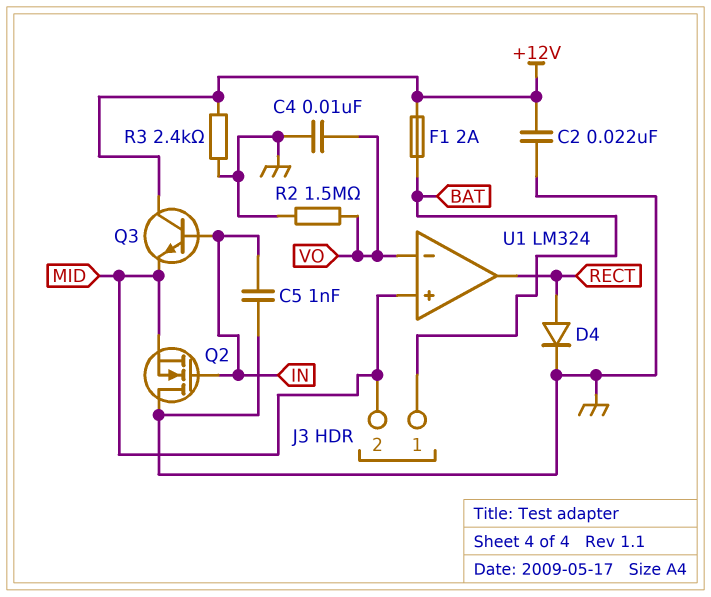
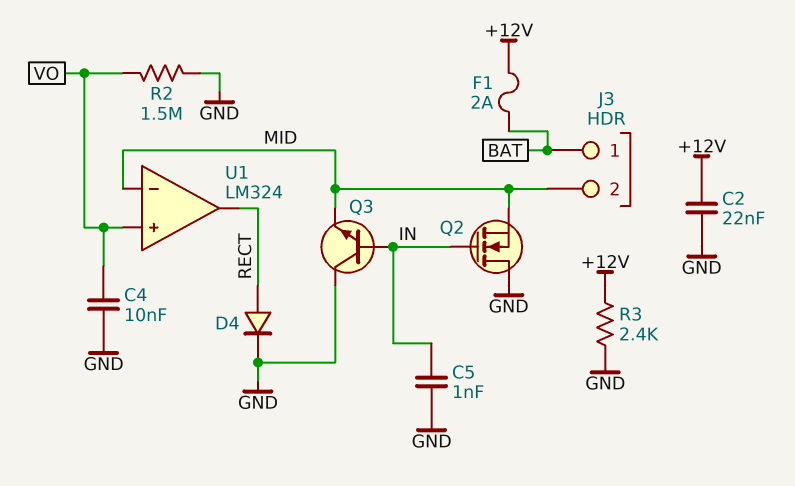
Q3: NPN (B IN, C +12V, E MID) -> NPN (B IN, C GND, E MID)
U1 pin in+: MID -> VO
U1 pin in-: VO -> MID

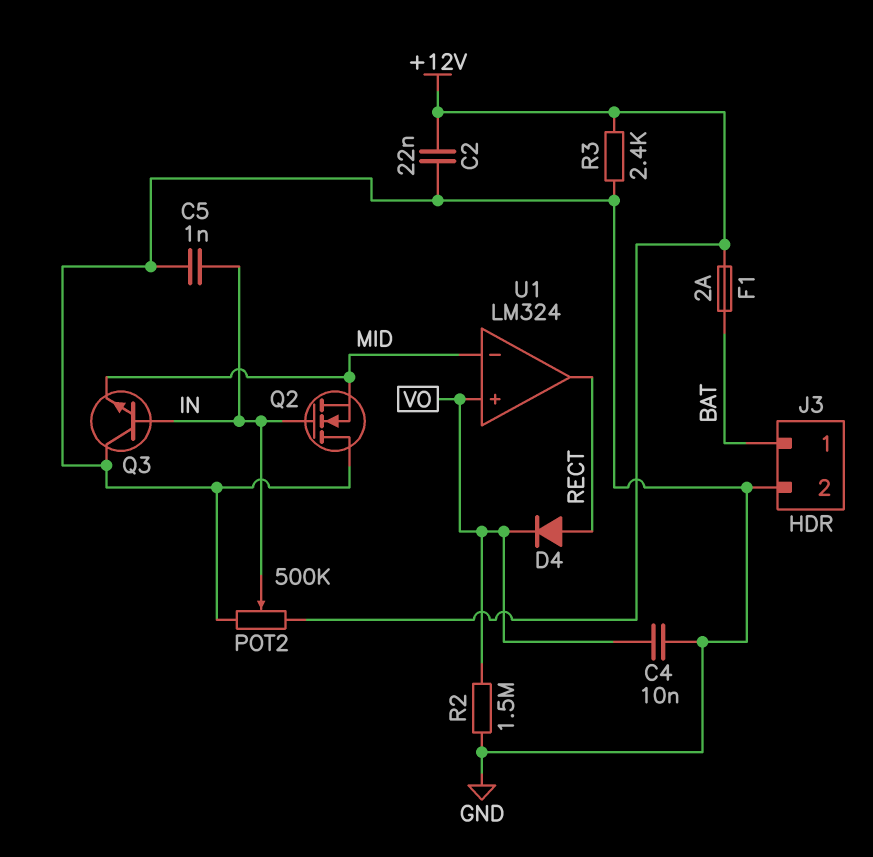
D4: diode (A RECT, K GND) -> diode (A RECT, K VO)
J3 pin 2: MID -> GND
POT2: none -> 500k (+12V, GND, wiper IN)

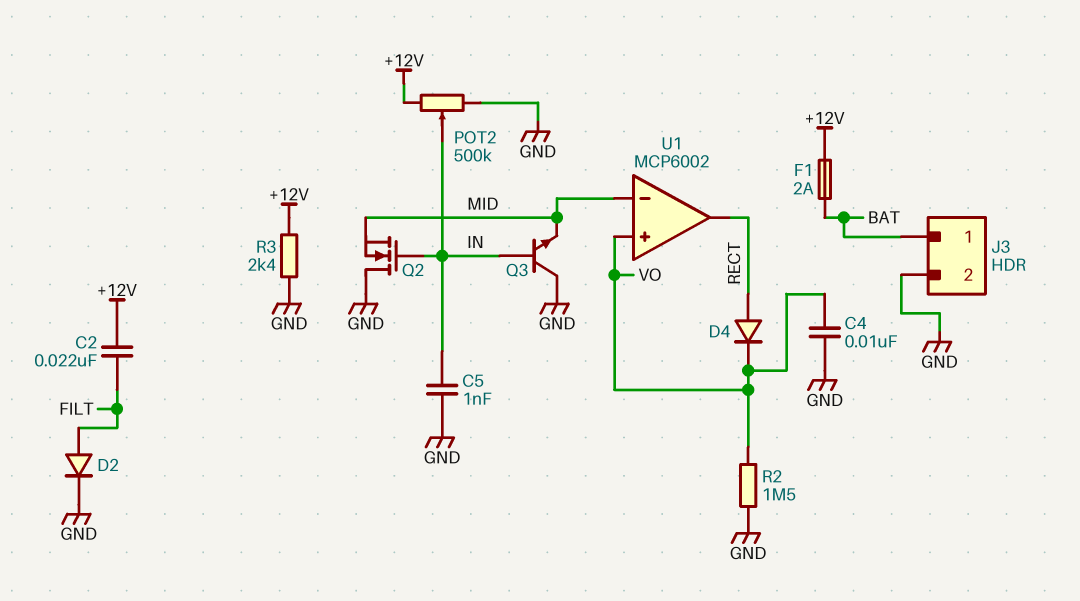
C2: 22nF (+12V, GND) -> 22nF (+12V, FILT)
D2: none -> diode (A FILT, K GND)
U1: LM324 -> MCP6002

